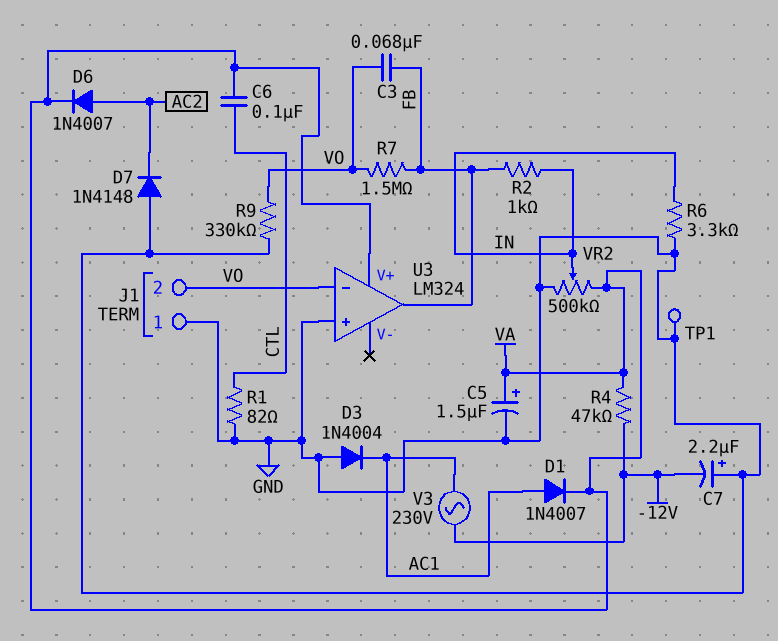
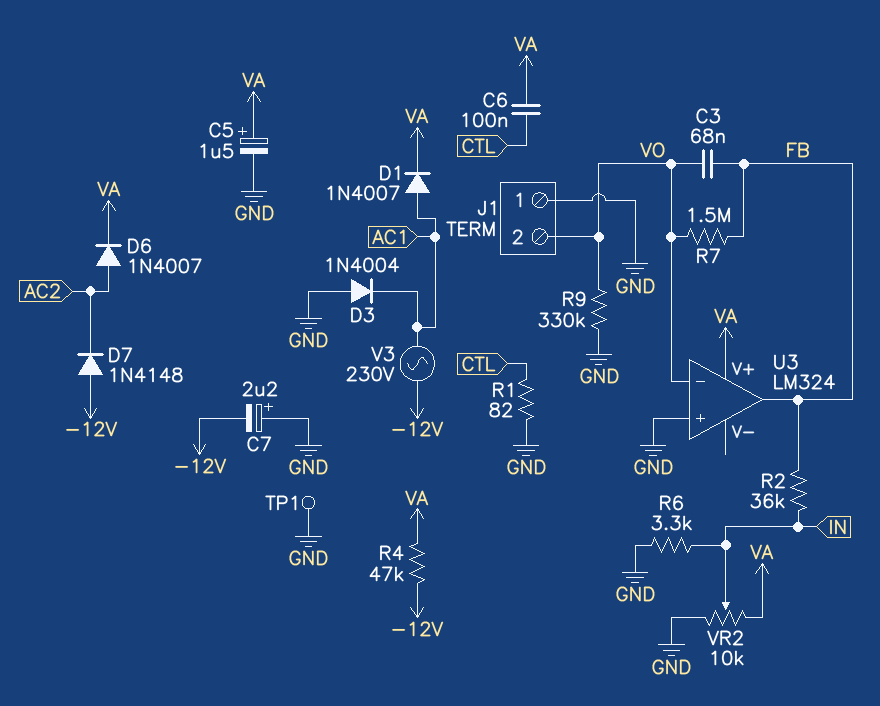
D7: diode 1N4148 (A GND, K AC2) -> diode 1N4148 (A -12V, K AC2)
R2: 1k (FB, IN) -> 36k (FB, IN)
VR2: 500k (GND, VA, wiper IN) -> 10k (GND, VA, wiper IN)

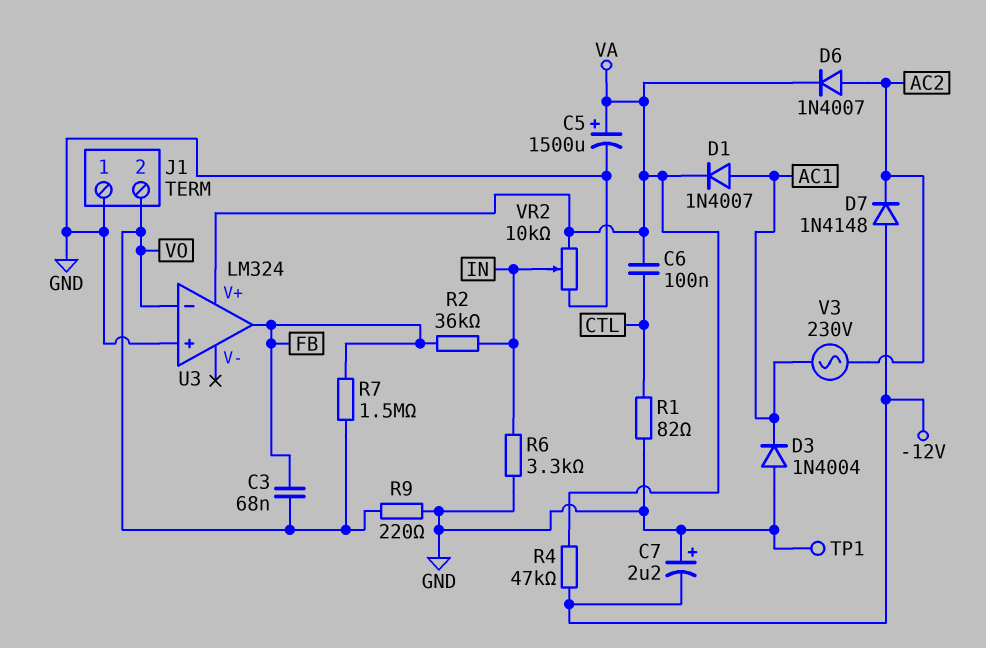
C5: 1.5uF (plus VA, minus GND) -> 1500uF (plus VA, minus GND)
R9: 330k (GND, VO) -> 220 (GND, VO)
V3: AC 230V (-12V, AC1) -> AC 230V (AC1, AC2)

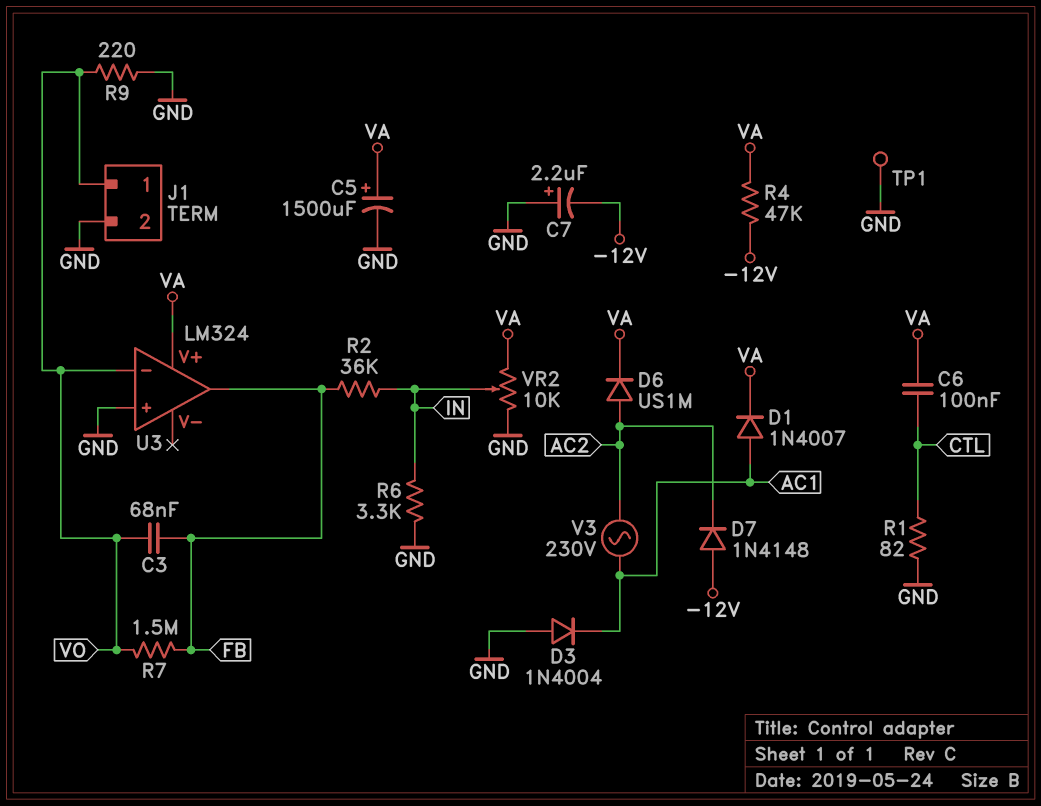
D6: diode 1N4007 (A AC2, K VA) -> diode US1M (A AC2, K VA)
J1 pin 1: GND -> VO
J1 pin 2: VO -> GND

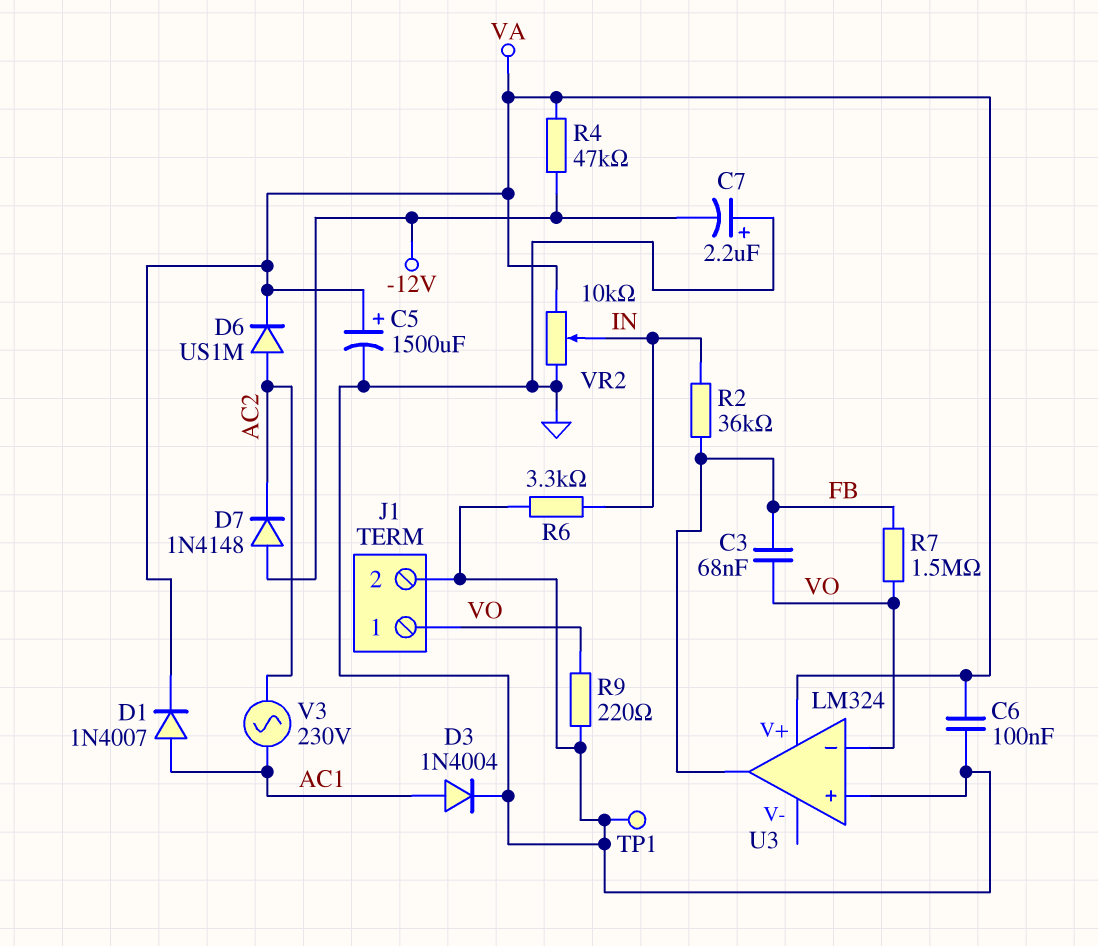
C6: 100nF (CTL, VA) -> 100nF (GND, VA)
D3: diode 1N4004 (A GND, K AC1) -> diode 1N4004 (A AC1, K GND)
R1: 82 (CTL, GND) -> none

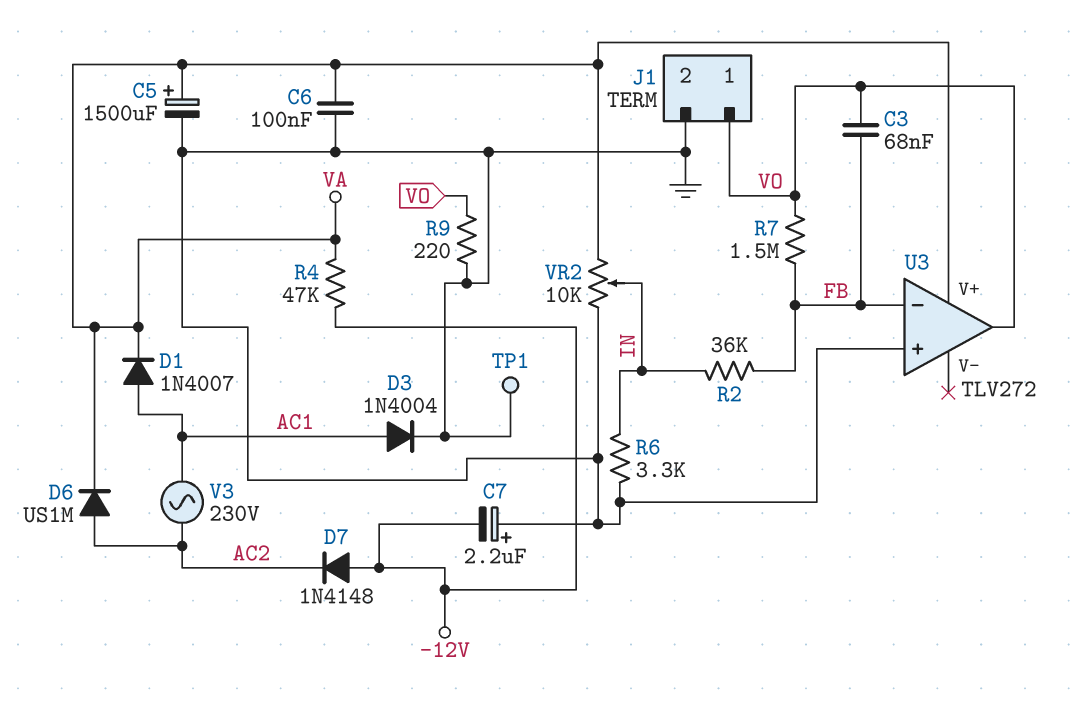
U3: LM324 -> TLV272
U3 pin in-: VO -> FB
U3 pin out: FB -> VO

